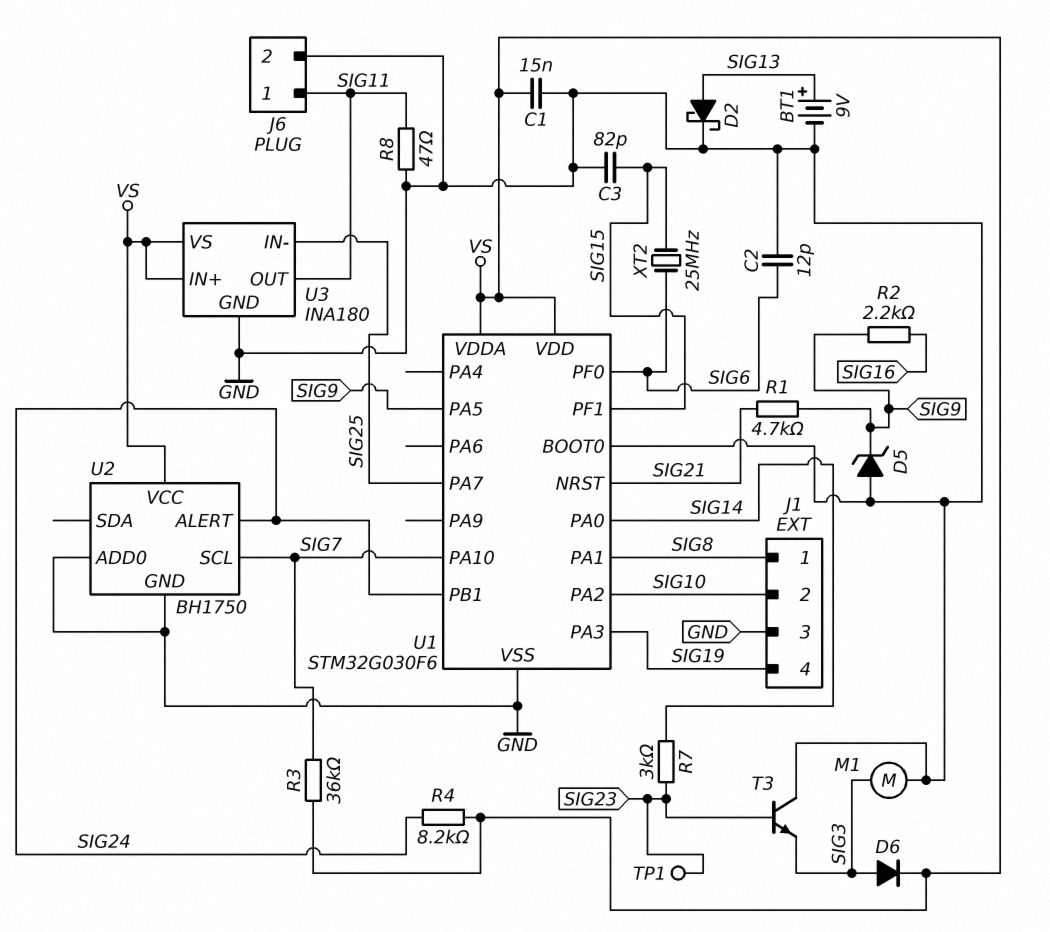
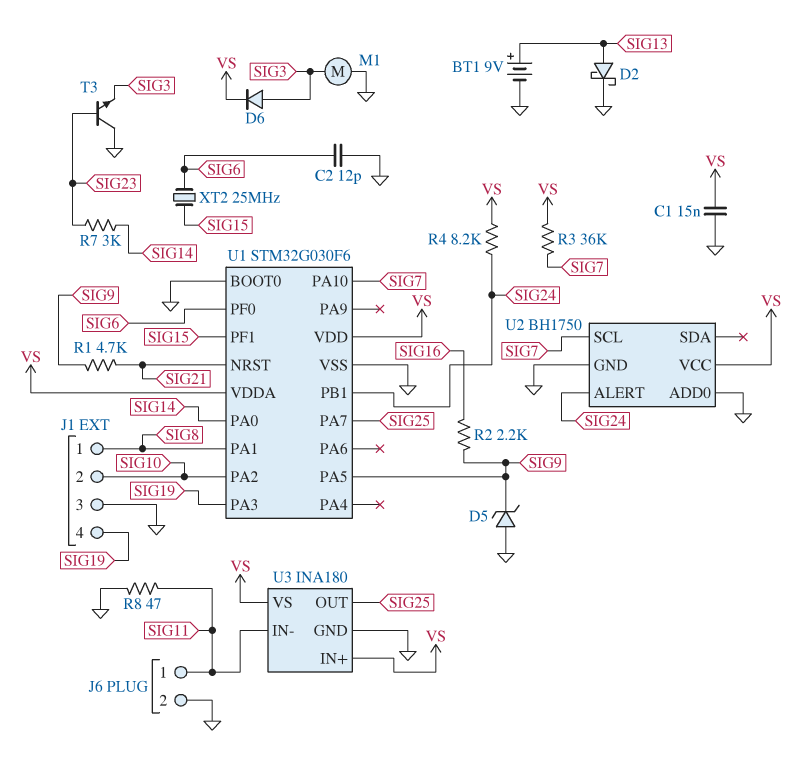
C3: 82pF (GND, SIG15) -> none
TP1: test point (SIG23) -> none
U3 pin IN-: SIG25 -> SIG11
U3 pin OUT: SIG11 -> SIG25

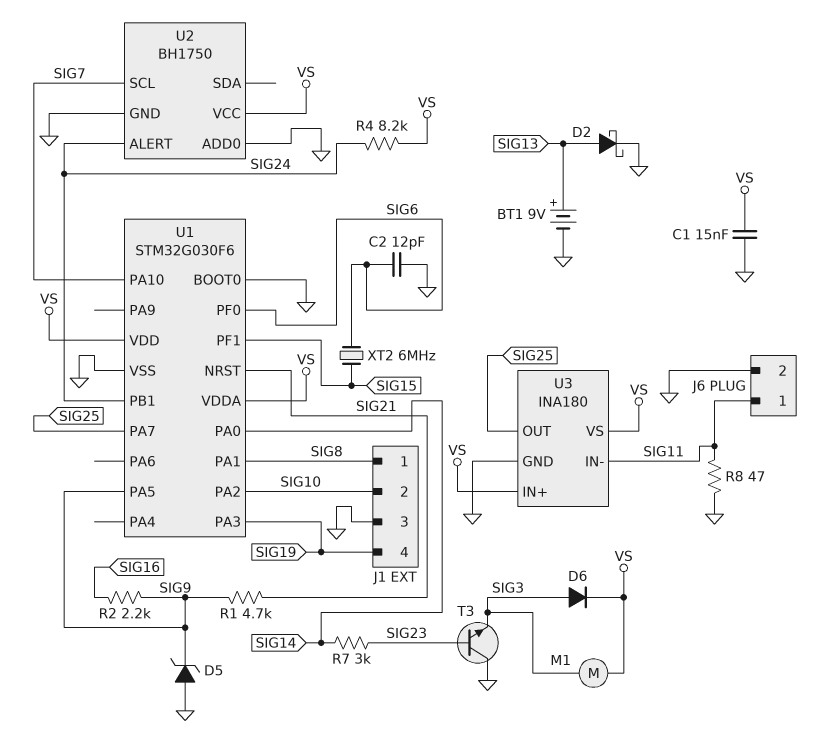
M1: motor (GND, SIG3) -> motor (SIG3, VS)
R3: 36k (SIG7, VS) -> none
XT2: 25MHz (SIG6, SIG15) -> 6MHz (SIG6, SIG15)

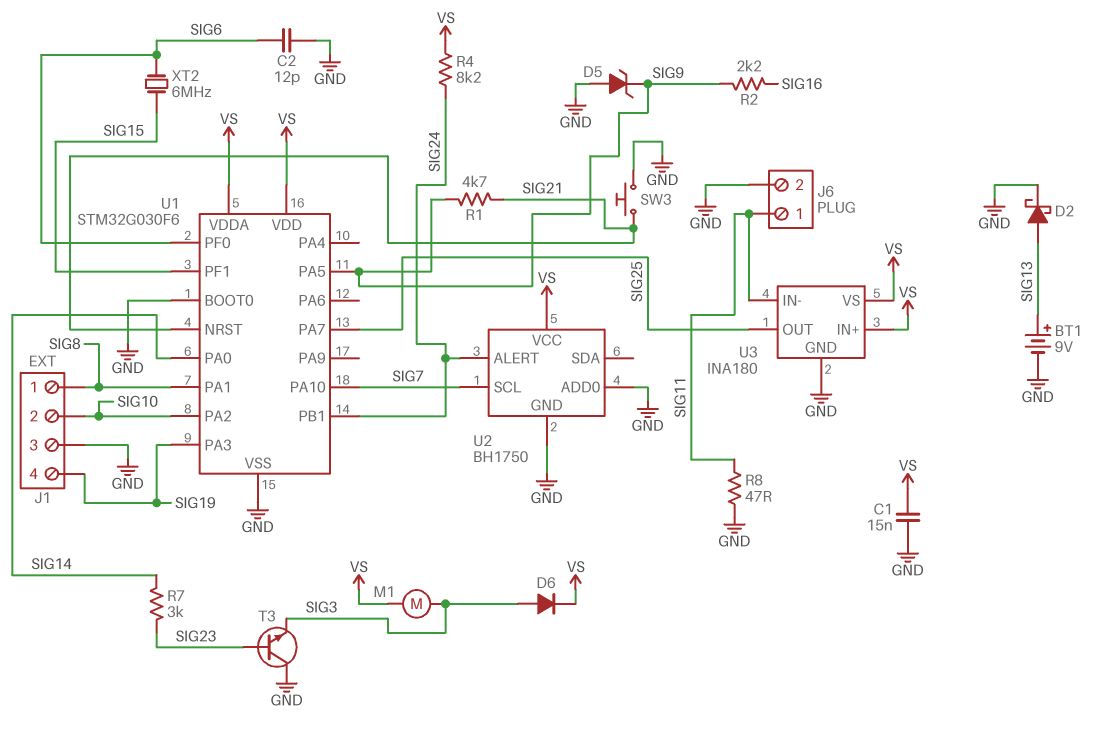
SW3: none -> button (GND, SIG21)

